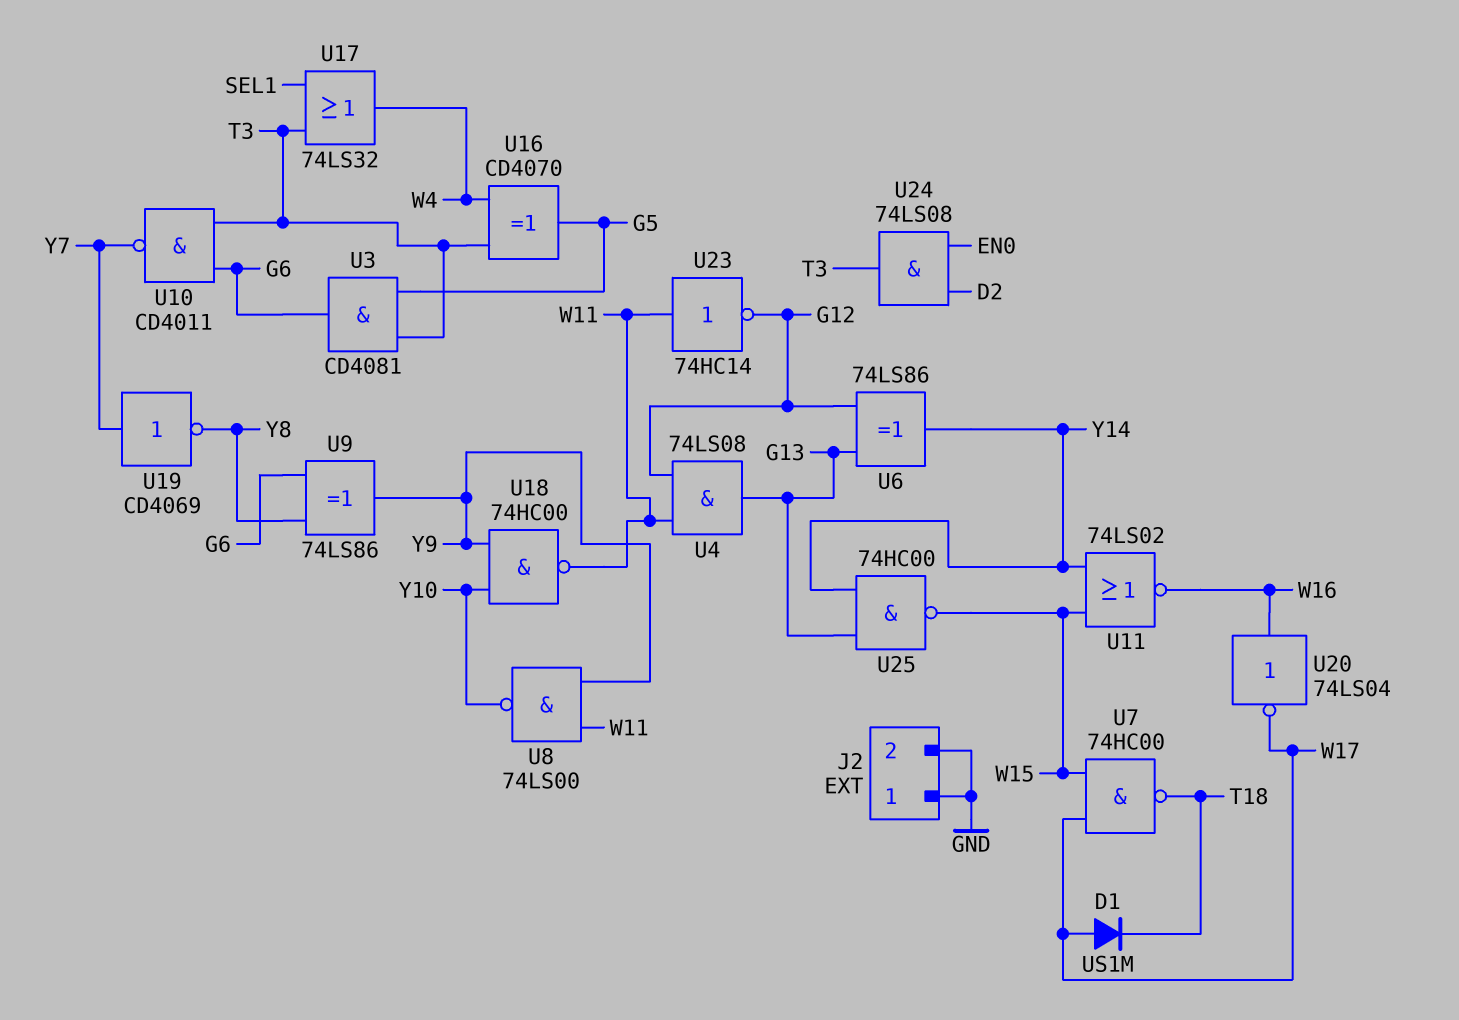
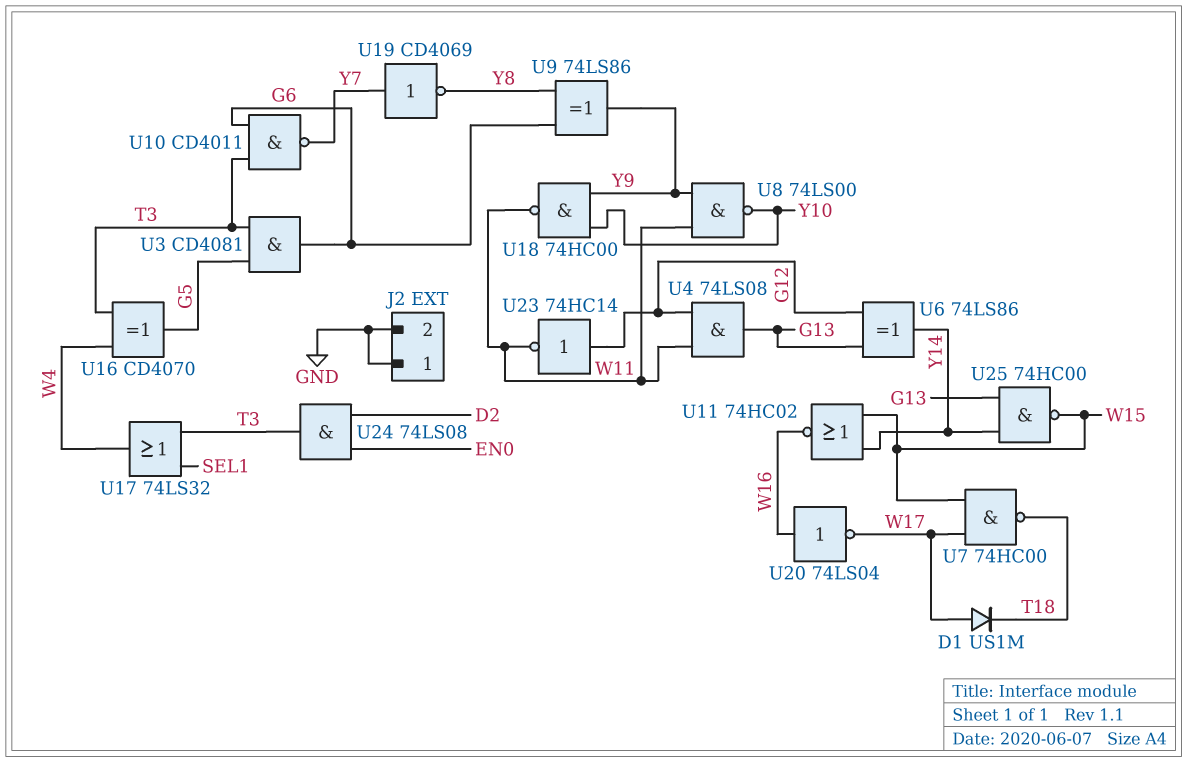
U11: NOR 74LS02 (in W15, in Y14, out W16) -> NOR 74HC02 (in W15, in Y14, out W16)
U23: NOT 74HC14 (in W11, out G12) -> NOT 74HC14 (in G12, out W11)

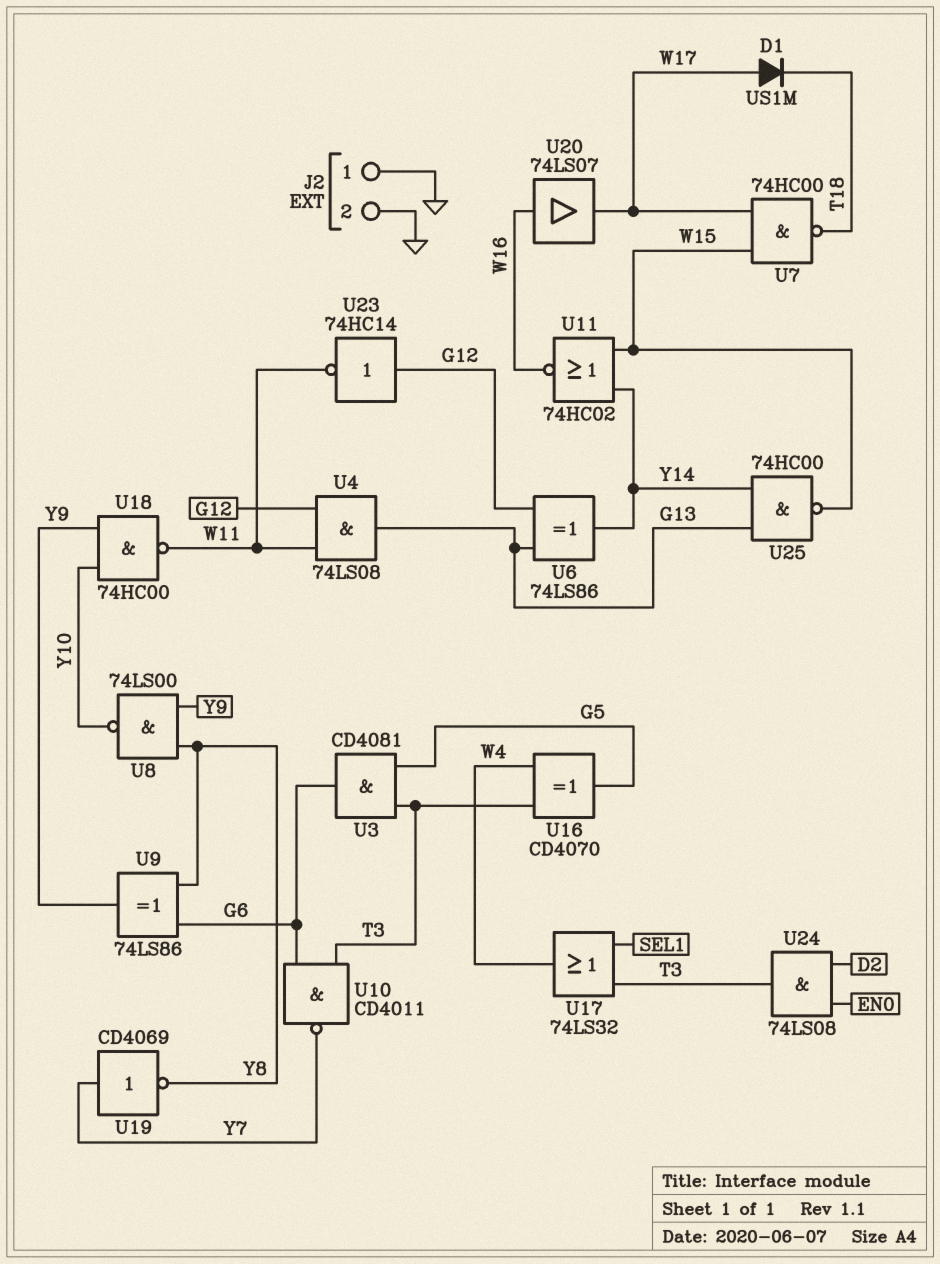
U8: NAND 74LS00 (in W11, in Y9, out Y10) -> NAND 74LS00 (in Y8, in Y9, out Y10)
U20: NOT 74LS04 (in W16, out W17) -> buffer 74LS07 (in W16, out W17)

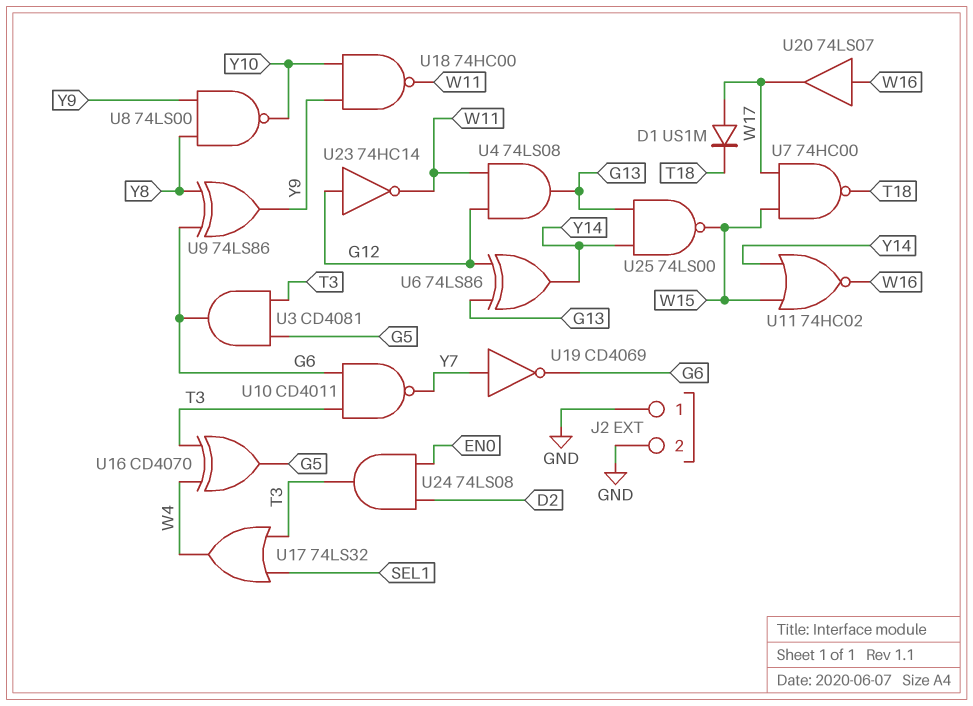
U19: NOT CD4069 (in Y7, out Y8) -> NOT CD4069 (in Y7, out G6)
U25: NAND 74HC00 (in G13, in Y14, out W15) -> NAND 74LS00 (in G13, in Y14, out W15)

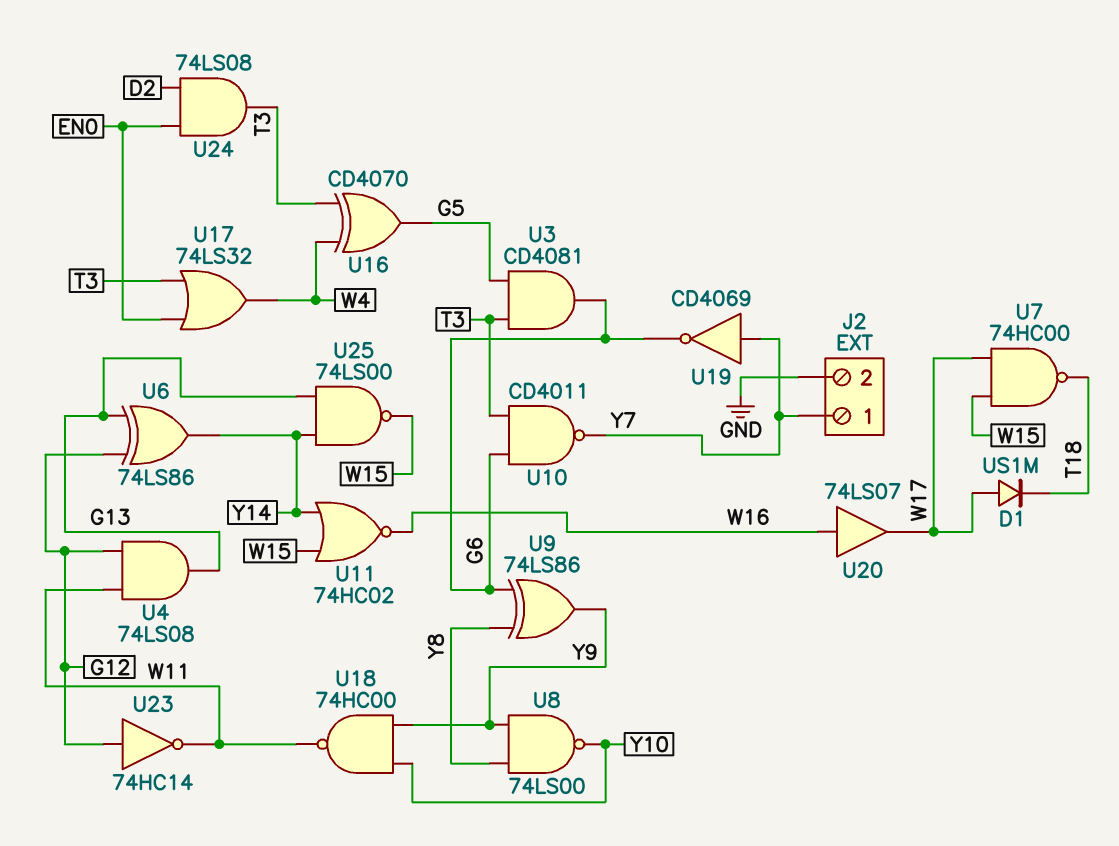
J2 pin 1: GND -> Y7
U17: OR 74LS32 (in SEL1, in T3, out W4) -> OR 74LS32 (in EN0, in T3, out W4)

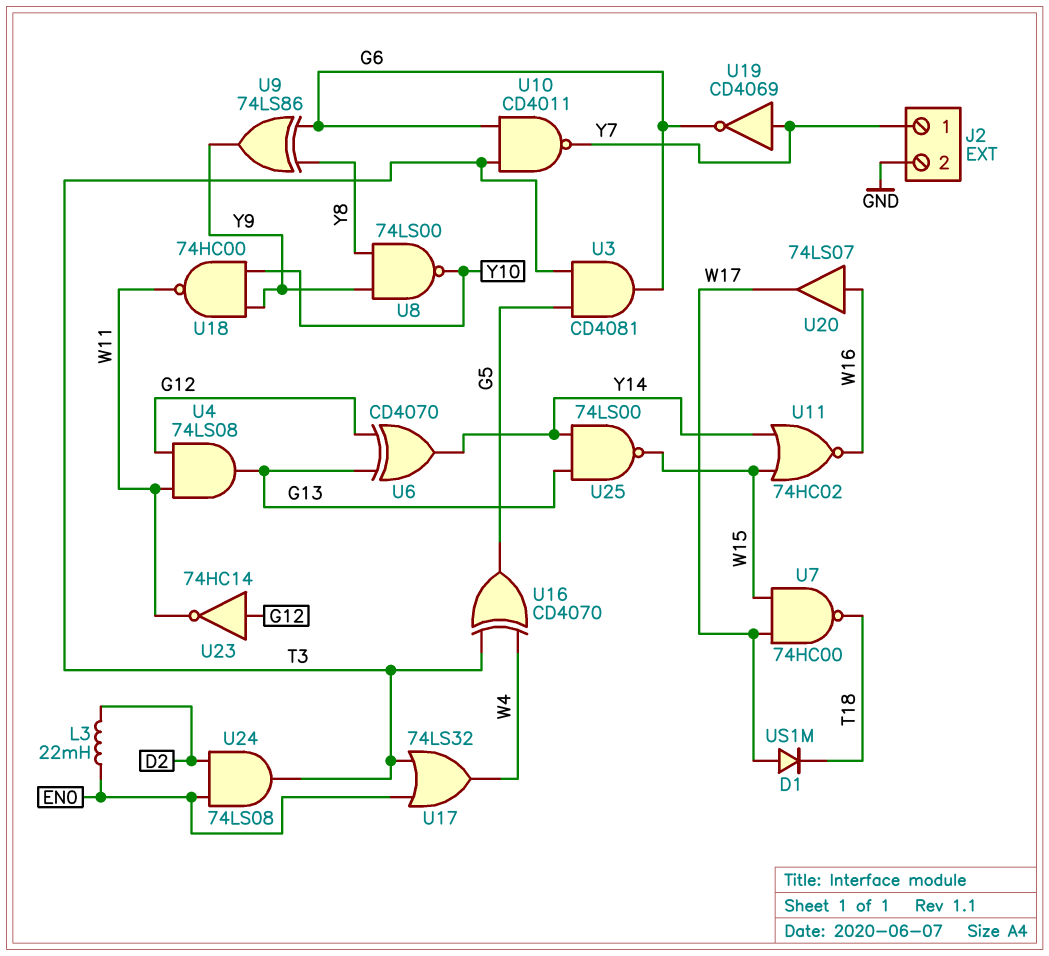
L3: none -> 22mH (D2, EN0)
U6: XOR 74LS86 (in G12, in G13, out Y14) -> XOR CD4070 (in G12, in G13, out Y14)

